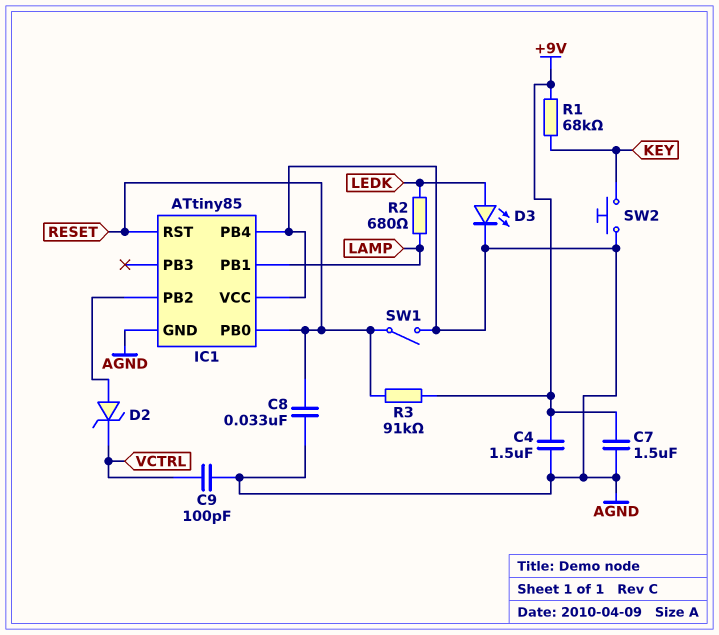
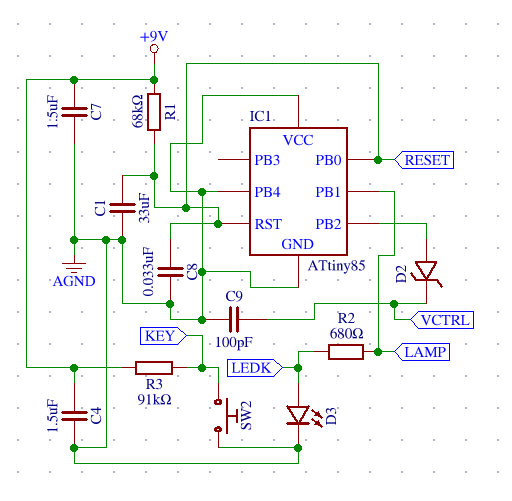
C1: none -> 33uF (AGND, RESET)
R1: 68k (+9V, KEY) -> 68k (+9V, RESET)
R3: 91k (+9V, RESET) -> 91k (+9V, KEY)
SW1: switch (AGND, RESET) -> none

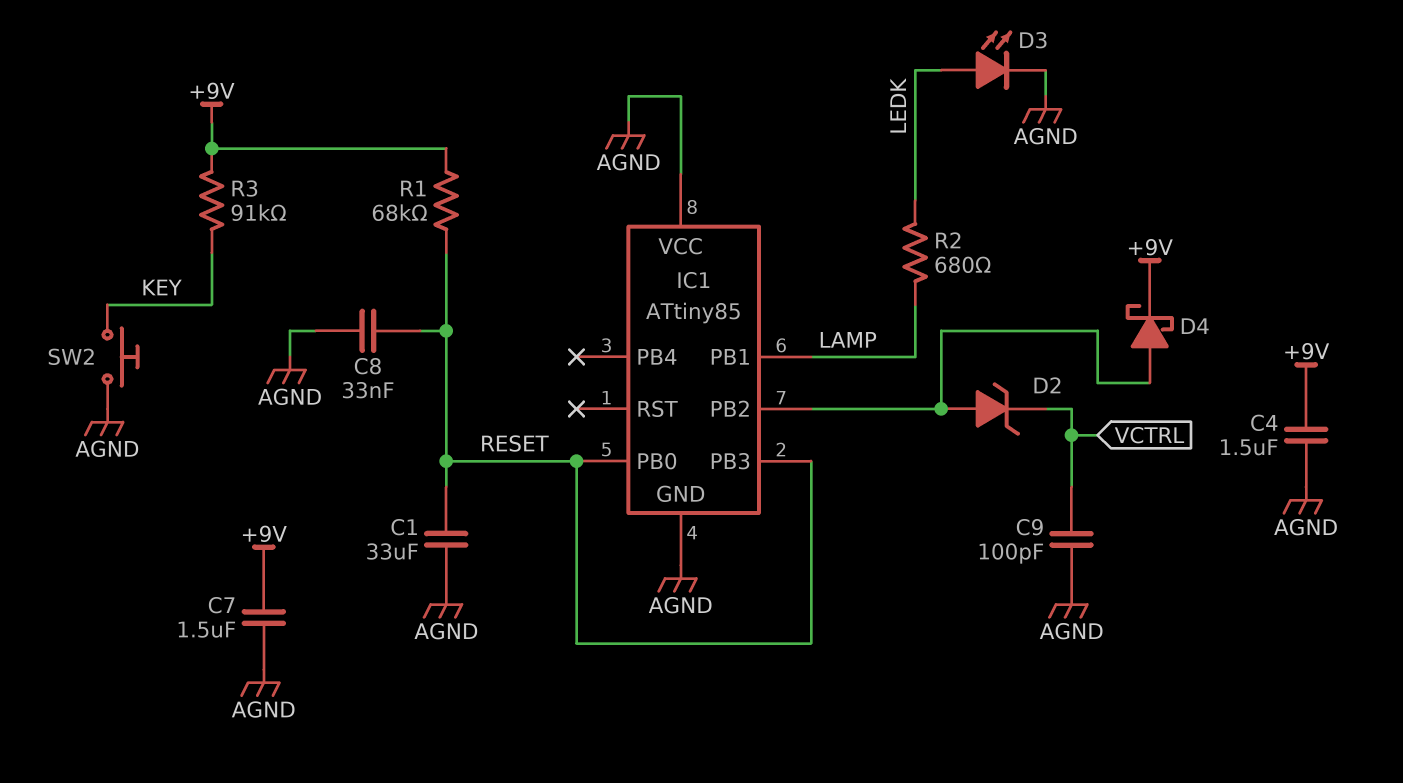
D4: none -> schottky (A IC1/PB2, K +9V)
IC1 pin PB3: none -> RESET
IC1 pin PB4: AGND -> none
IC1 pin RST: RESET -> none

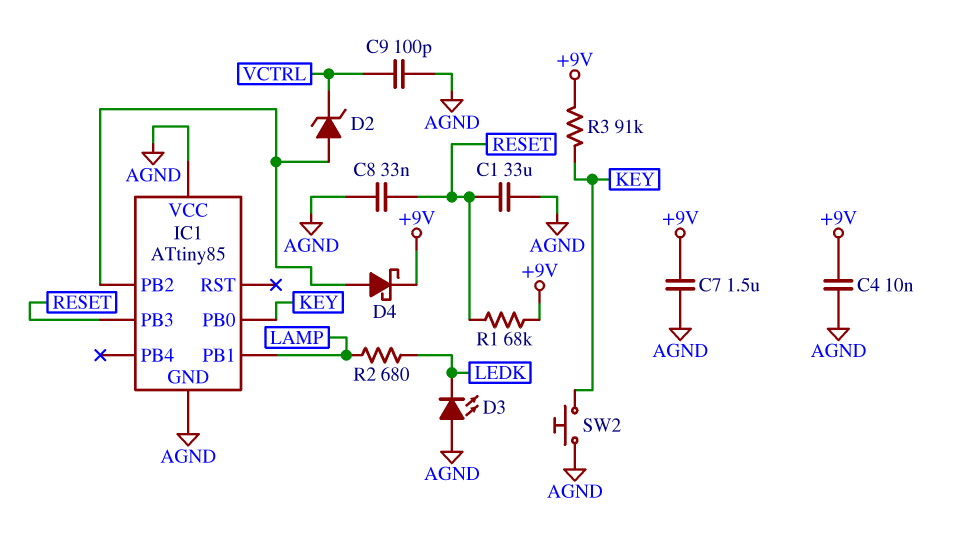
C4: 1.5uF (+9V, AGND) -> 10nF (+9V, AGND)
D3: LED (A LEDK, K AGND) -> LED (A AGND, K LEDK)
IC1 pin PB0: RESET -> KEY

